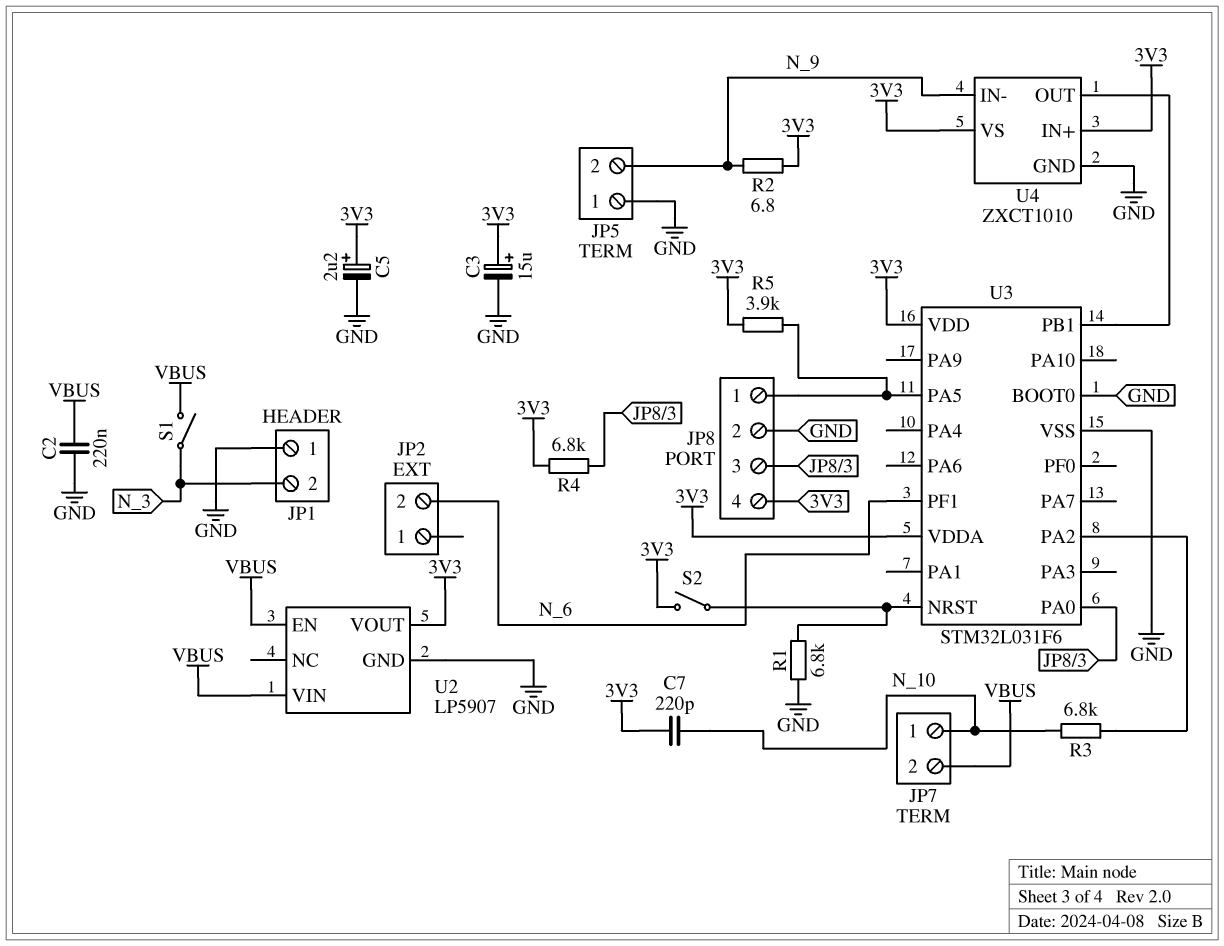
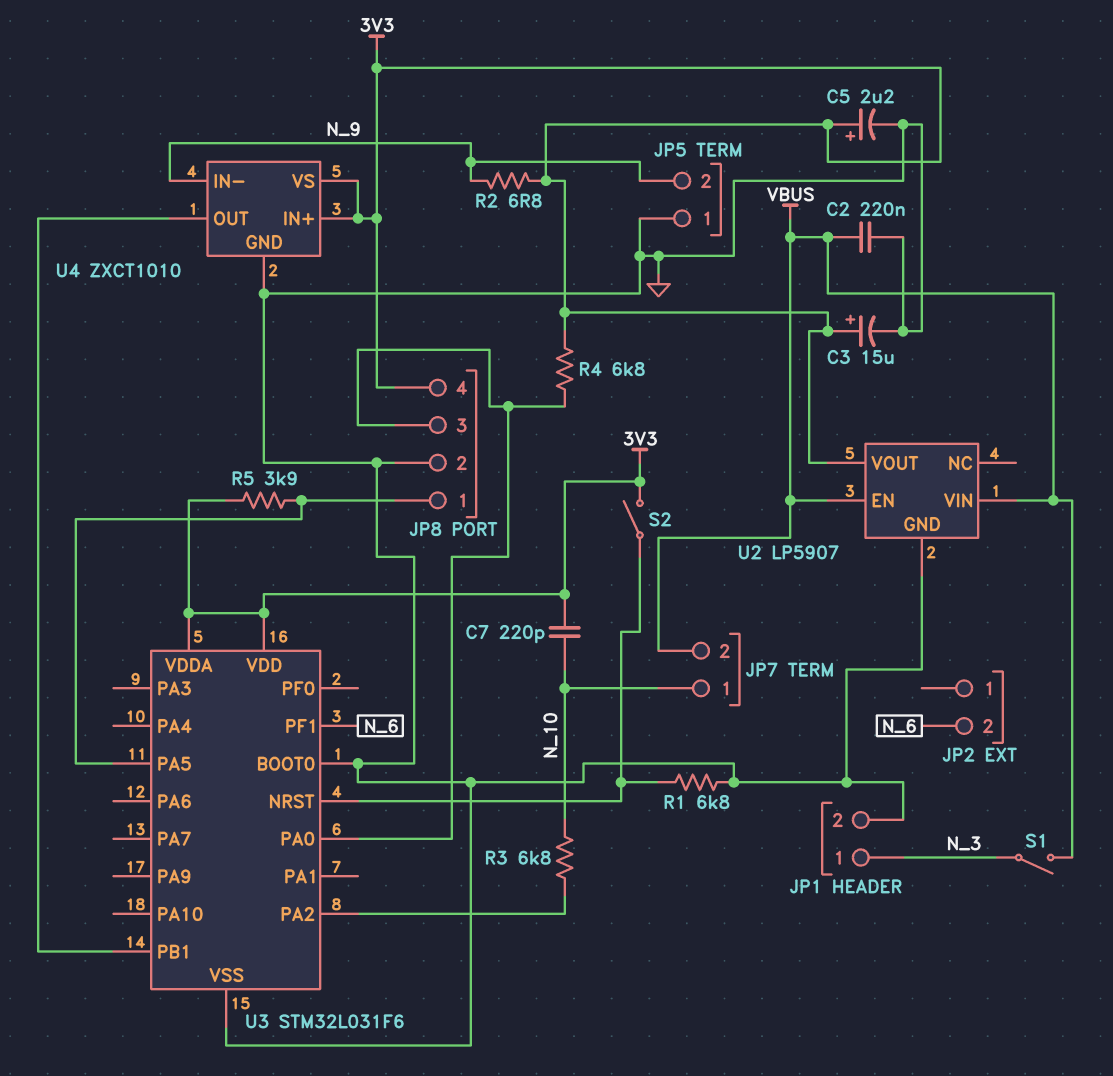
JP1 pin 1: GND -> N_3
JP1 pin 2: N_3 -> GND

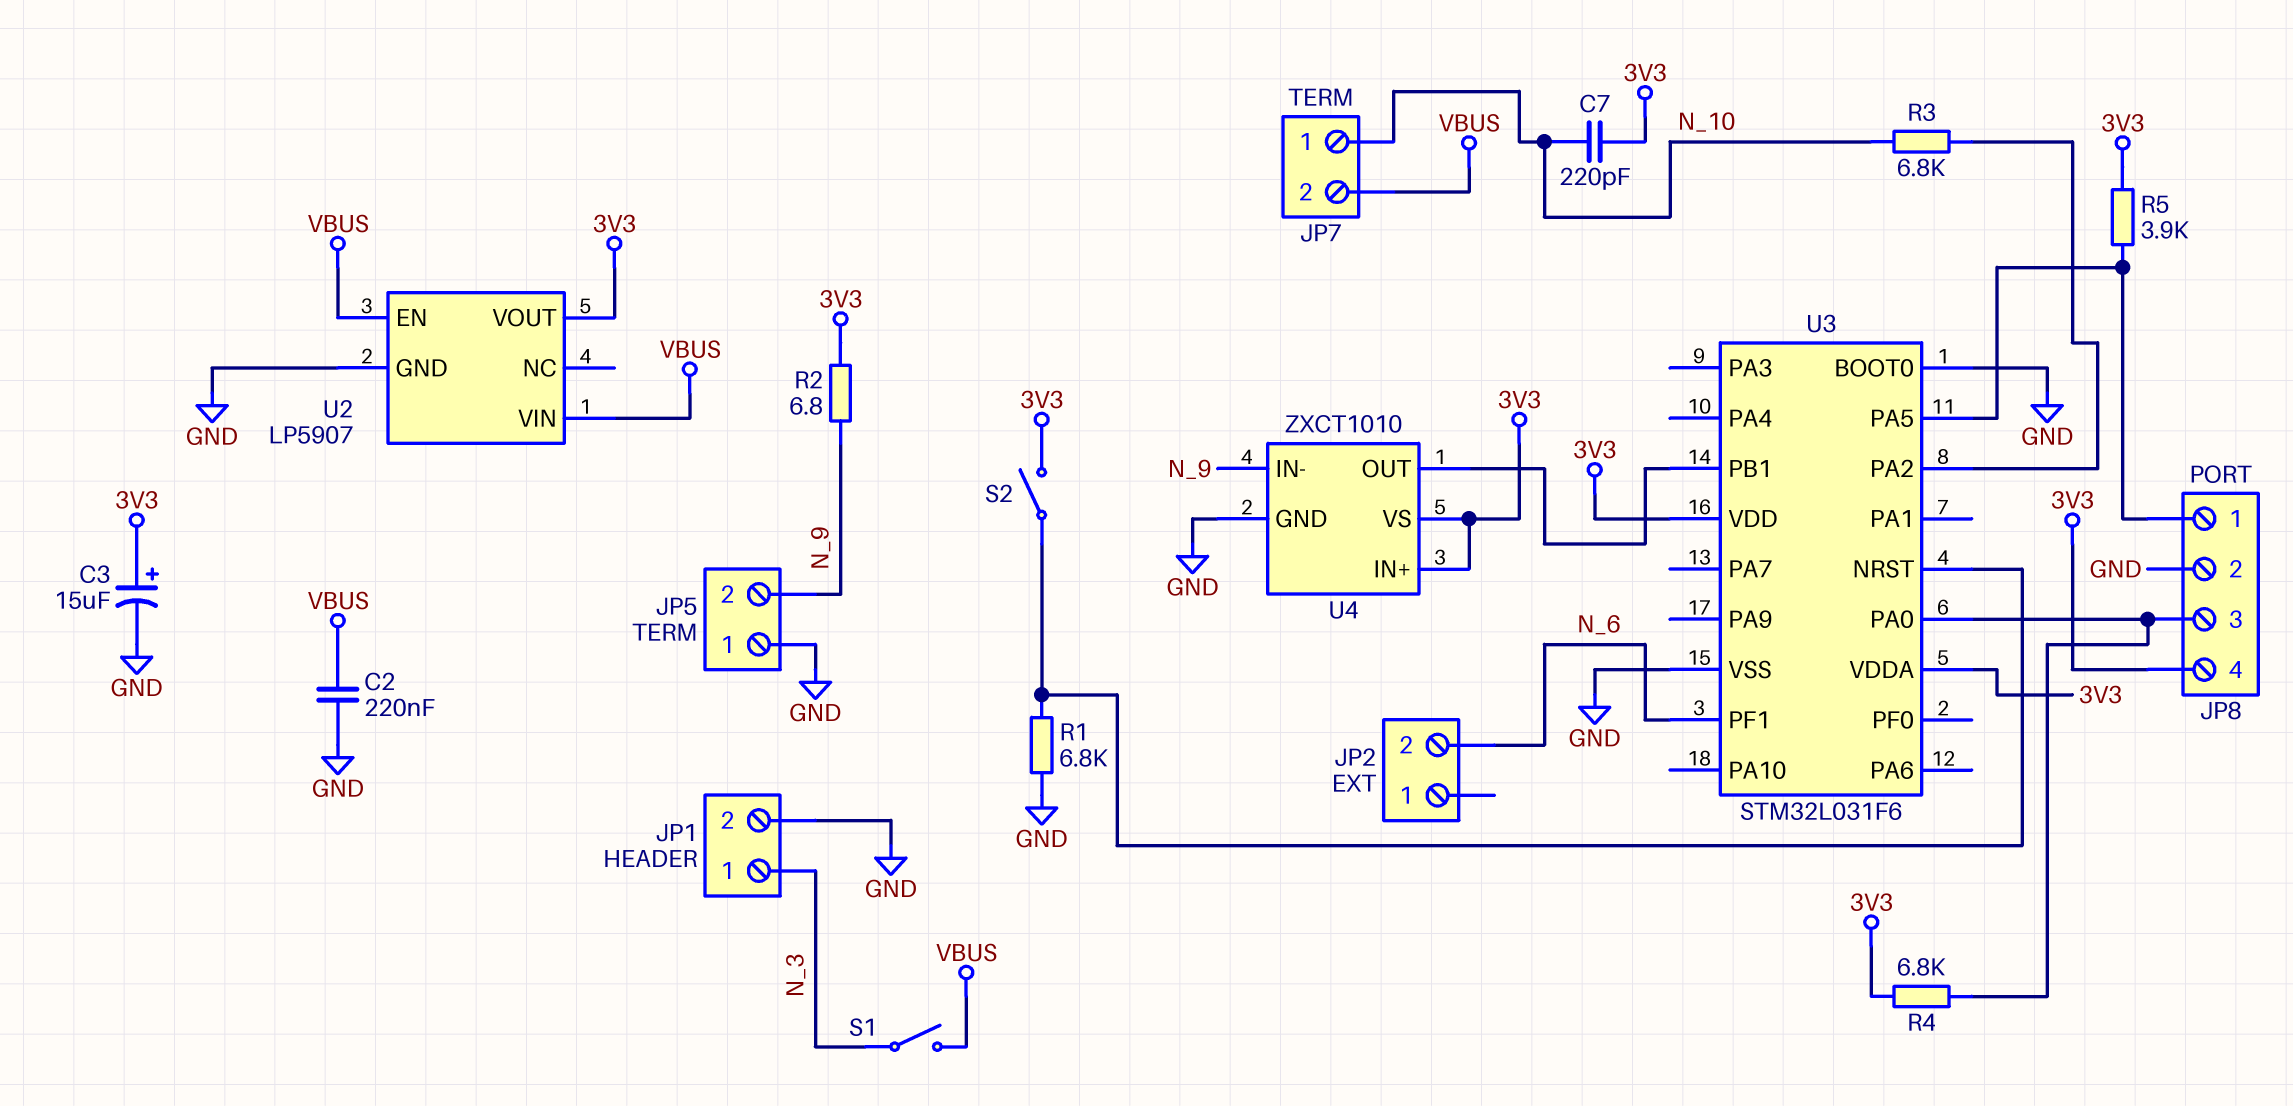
C5: 2.2uF (plus 3V3, minus GND) -> none

